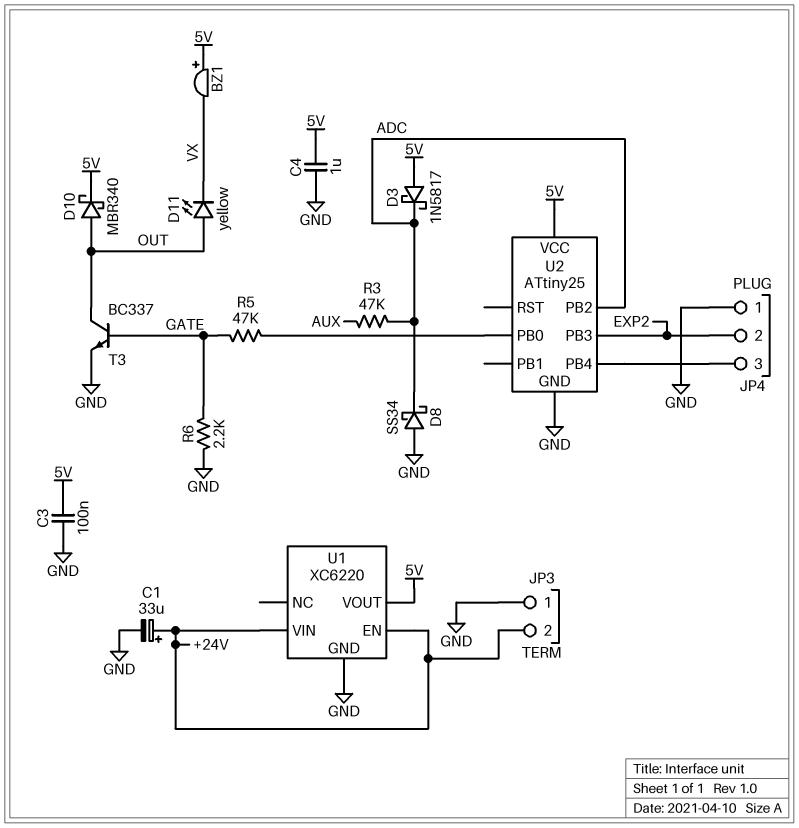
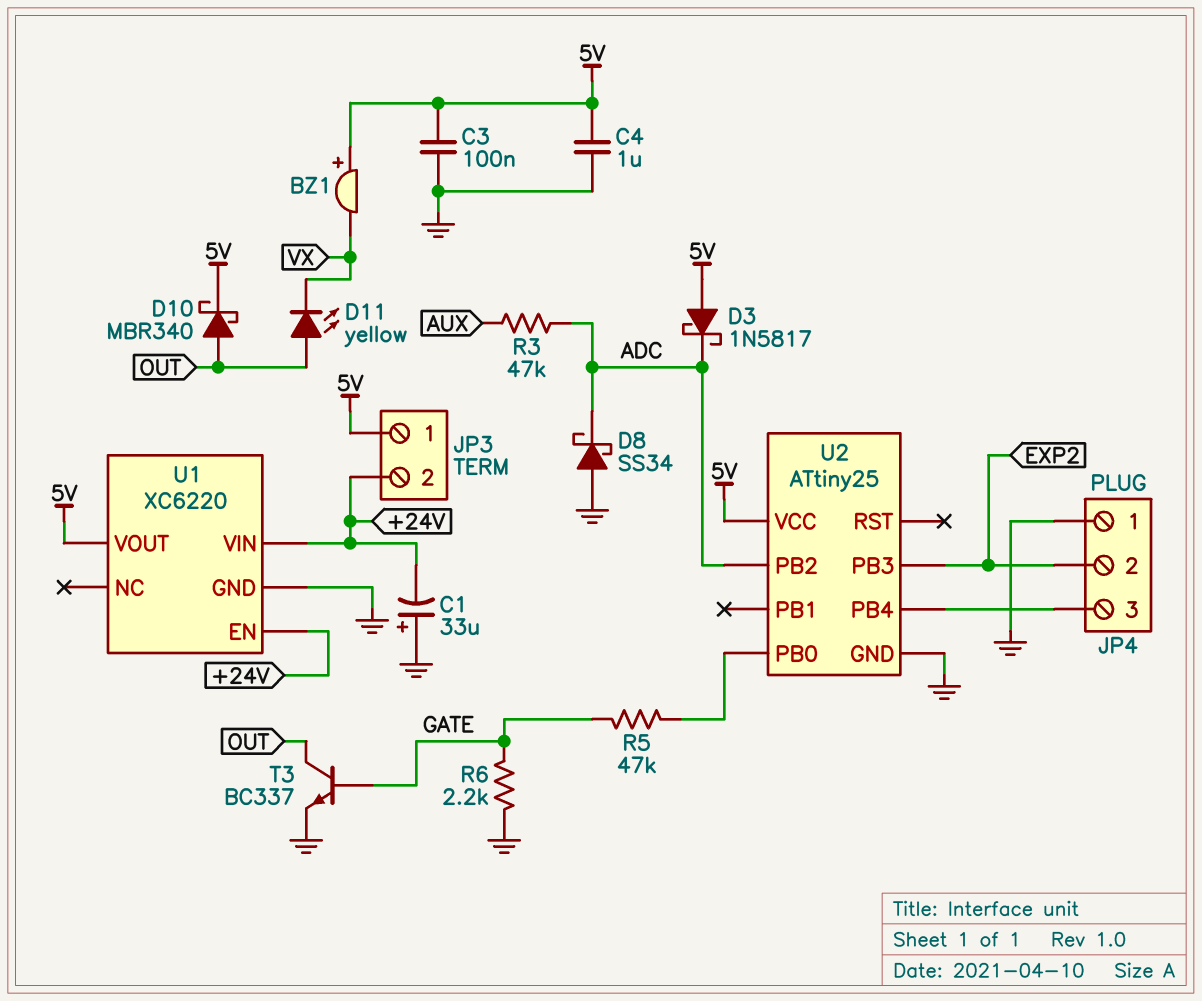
C1: 33uF (plus +24V, minus GND) -> 33uF (plus GND, minus +24V)
JP3 pin 1: GND -> 5V

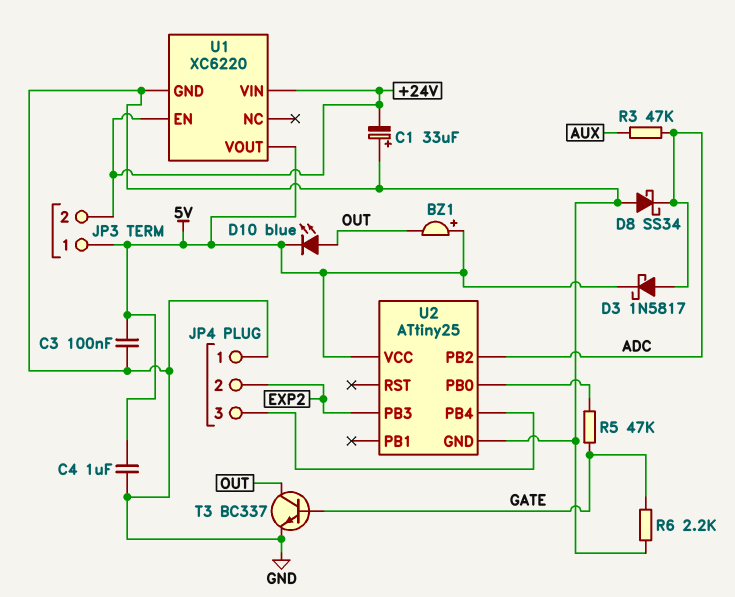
BZ1: buzzer (plus 5V, minus VX) -> buzzer (plus 5V, minus OUT)
D3: schottky 1N5817 (A 5V, K ADC) -> schottky 1N5817 (A ADC, K 5V)
D10: schottky MBR340 (A OUT, K 5V) -> LED blue (A OUT, K 5V)
D11: LED yellow (A OUT, K VX) -> none

